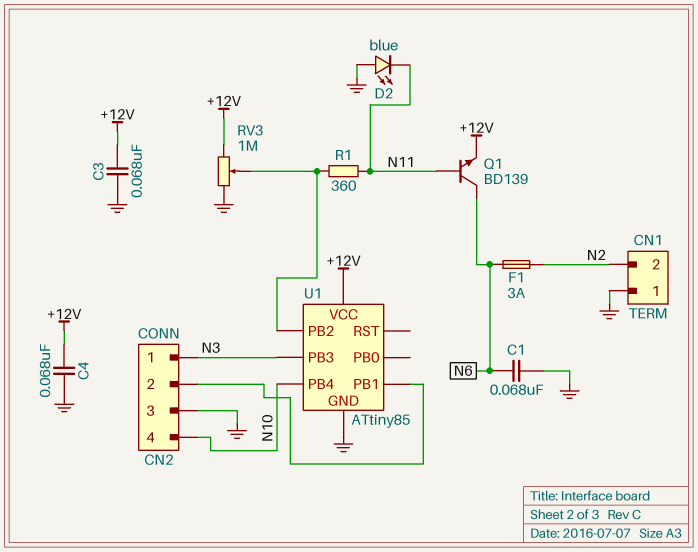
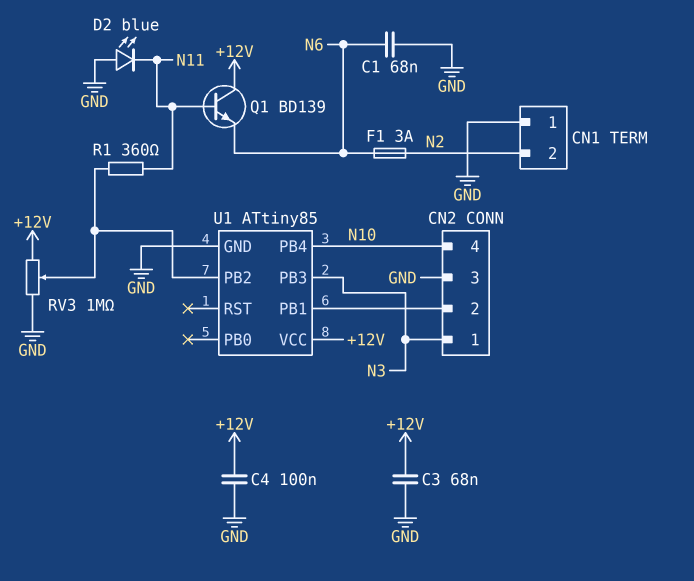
C4: 68nF (+12V, GND) -> 100nF (+12V, GND)
Q1: NPN BD139 (B N11, C N6, E +12V) -> NPN BD139 (B N11, C +12V, E N6)

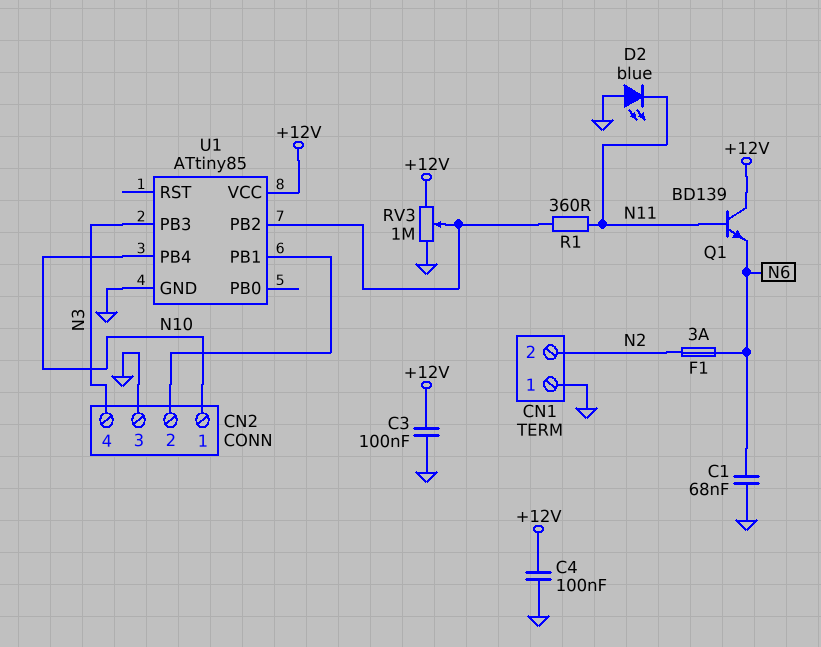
C3: 68nF (+12V, GND) -> 100nF (+12V, GND)
CN2 pin 1: N3 -> N10
CN2 pin 4: N10 -> N3

